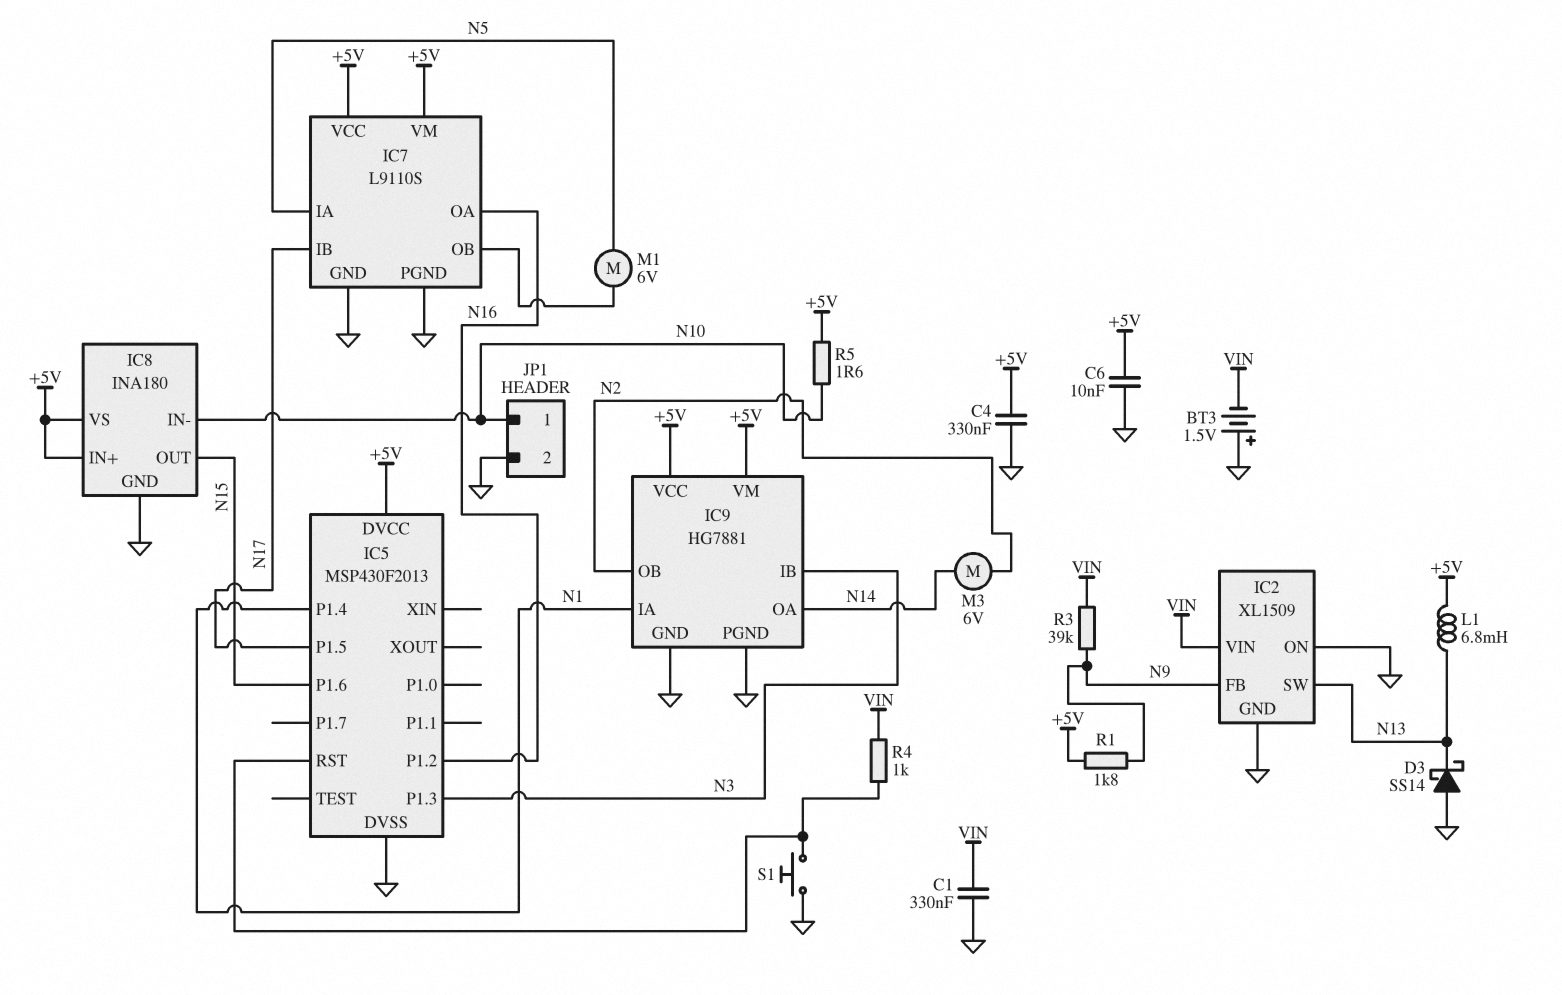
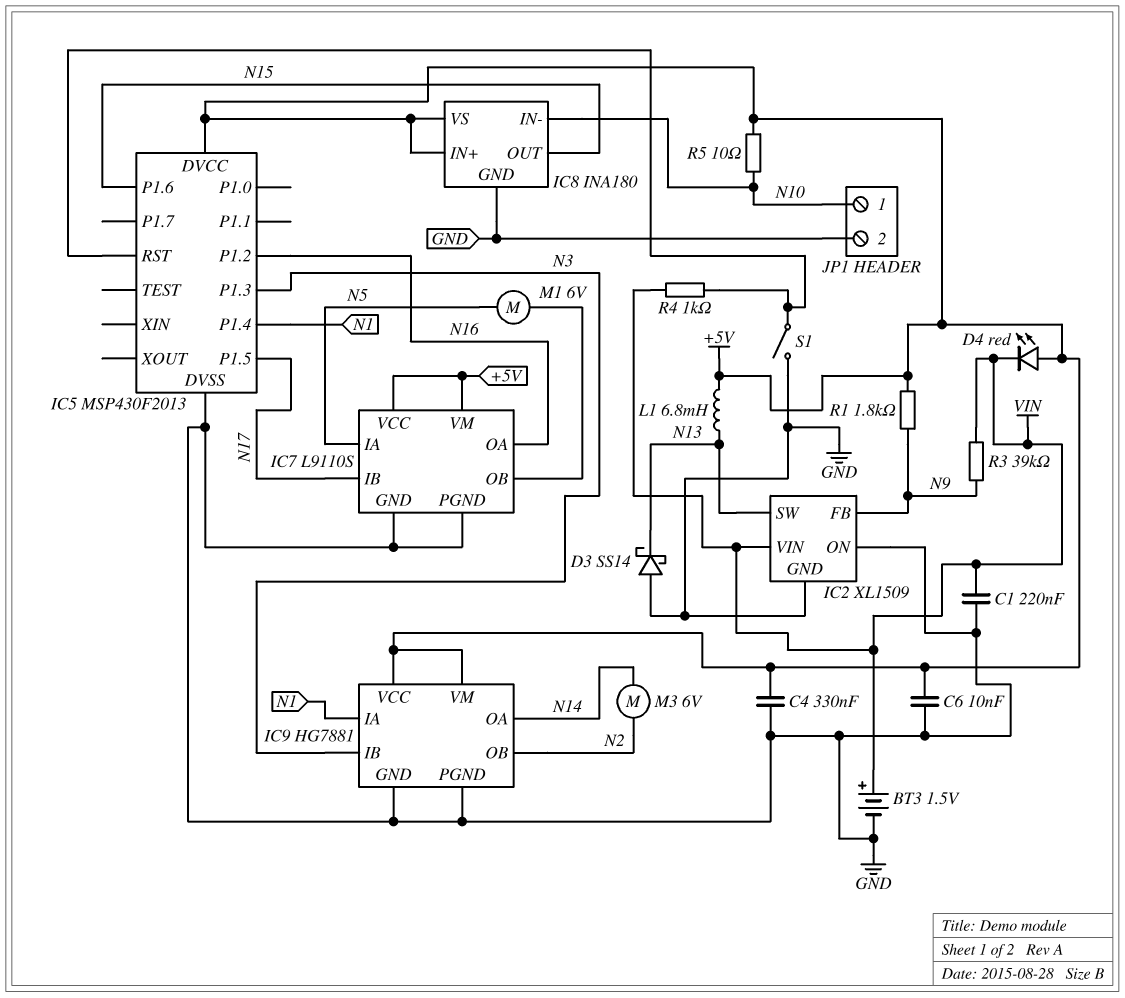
BT3: 1.5V (plus GND, minus VIN) -> 1.5V (plus VIN, minus GND)
C1: 330nF (GND, VIN) -> 220nF (GND, VIN)
D4: none -> LED red (A +5V, K VIN)
R5: 1.6 (+5V, N10) -> 10 (+5V, N10)
S1: button (GND, IC5/RST) -> switch (GND, IC5/RST)

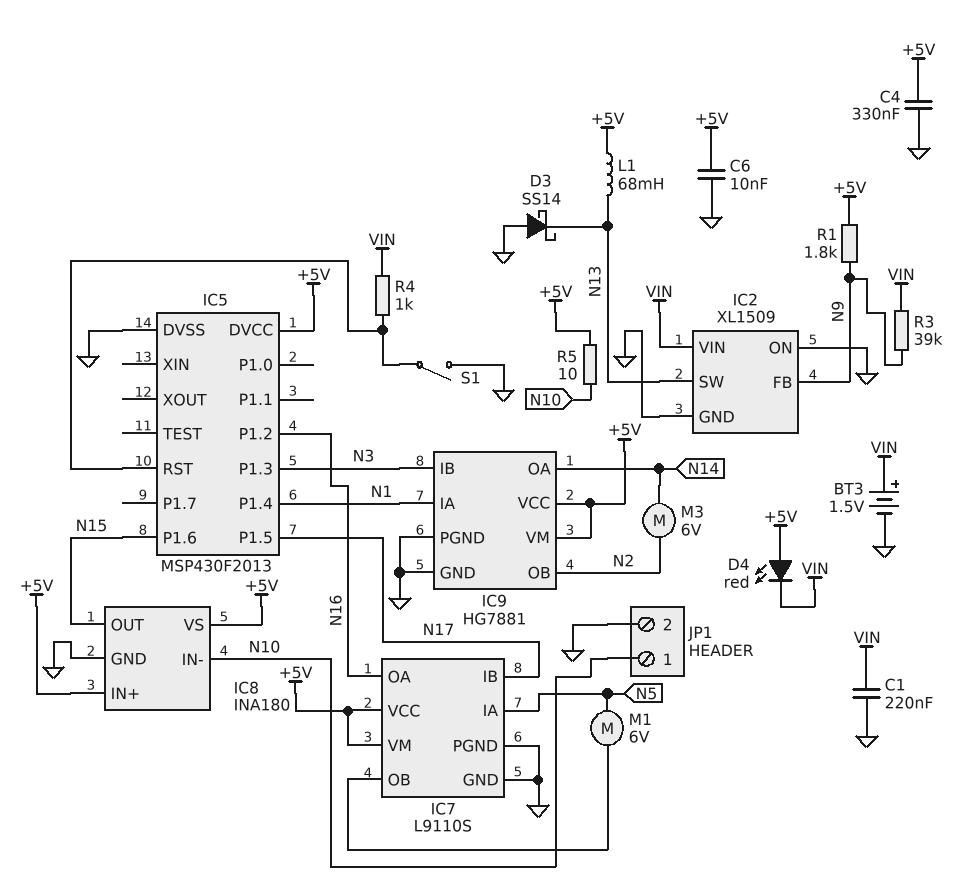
L1: 6.8mH (+5V, N13) -> 68mH (+5V, N13)

